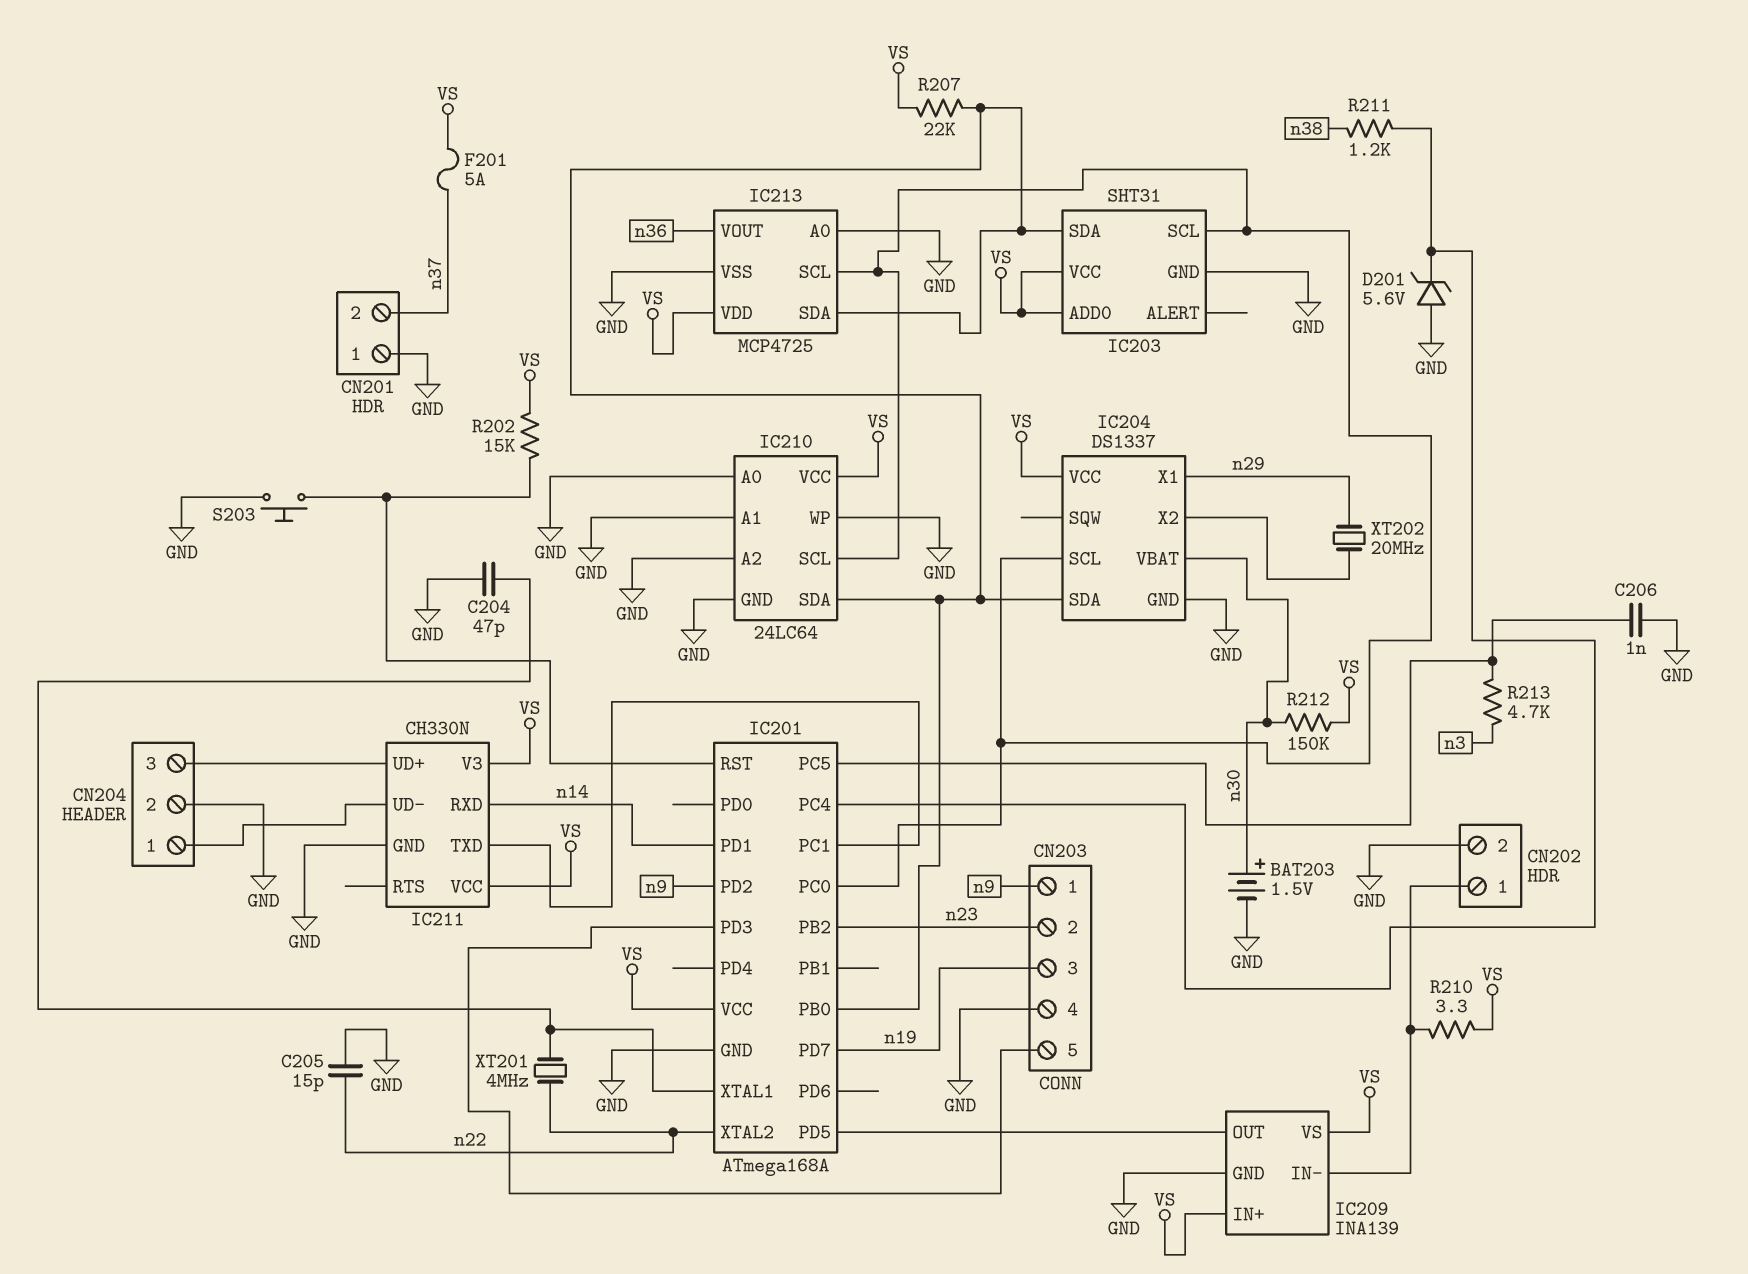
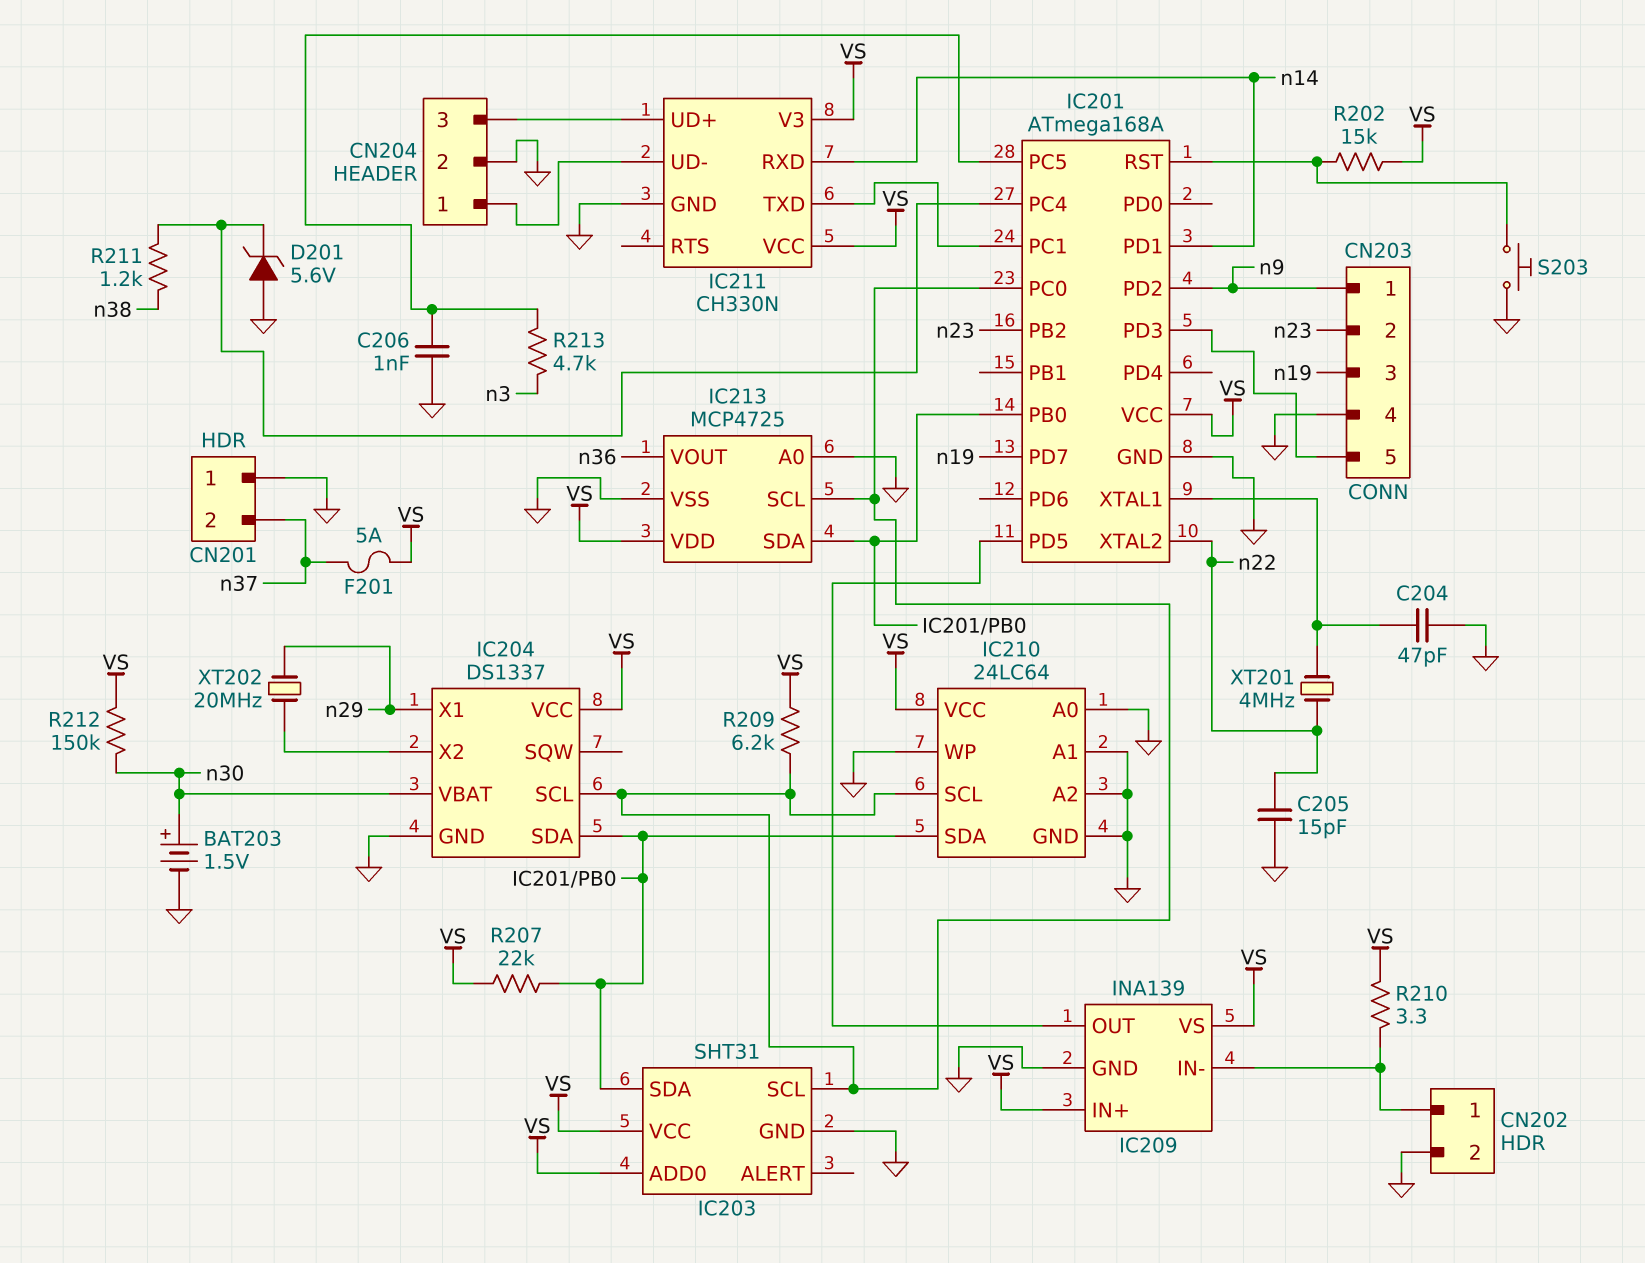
R209: none -> 6.2k (IC201/PC0, VS)

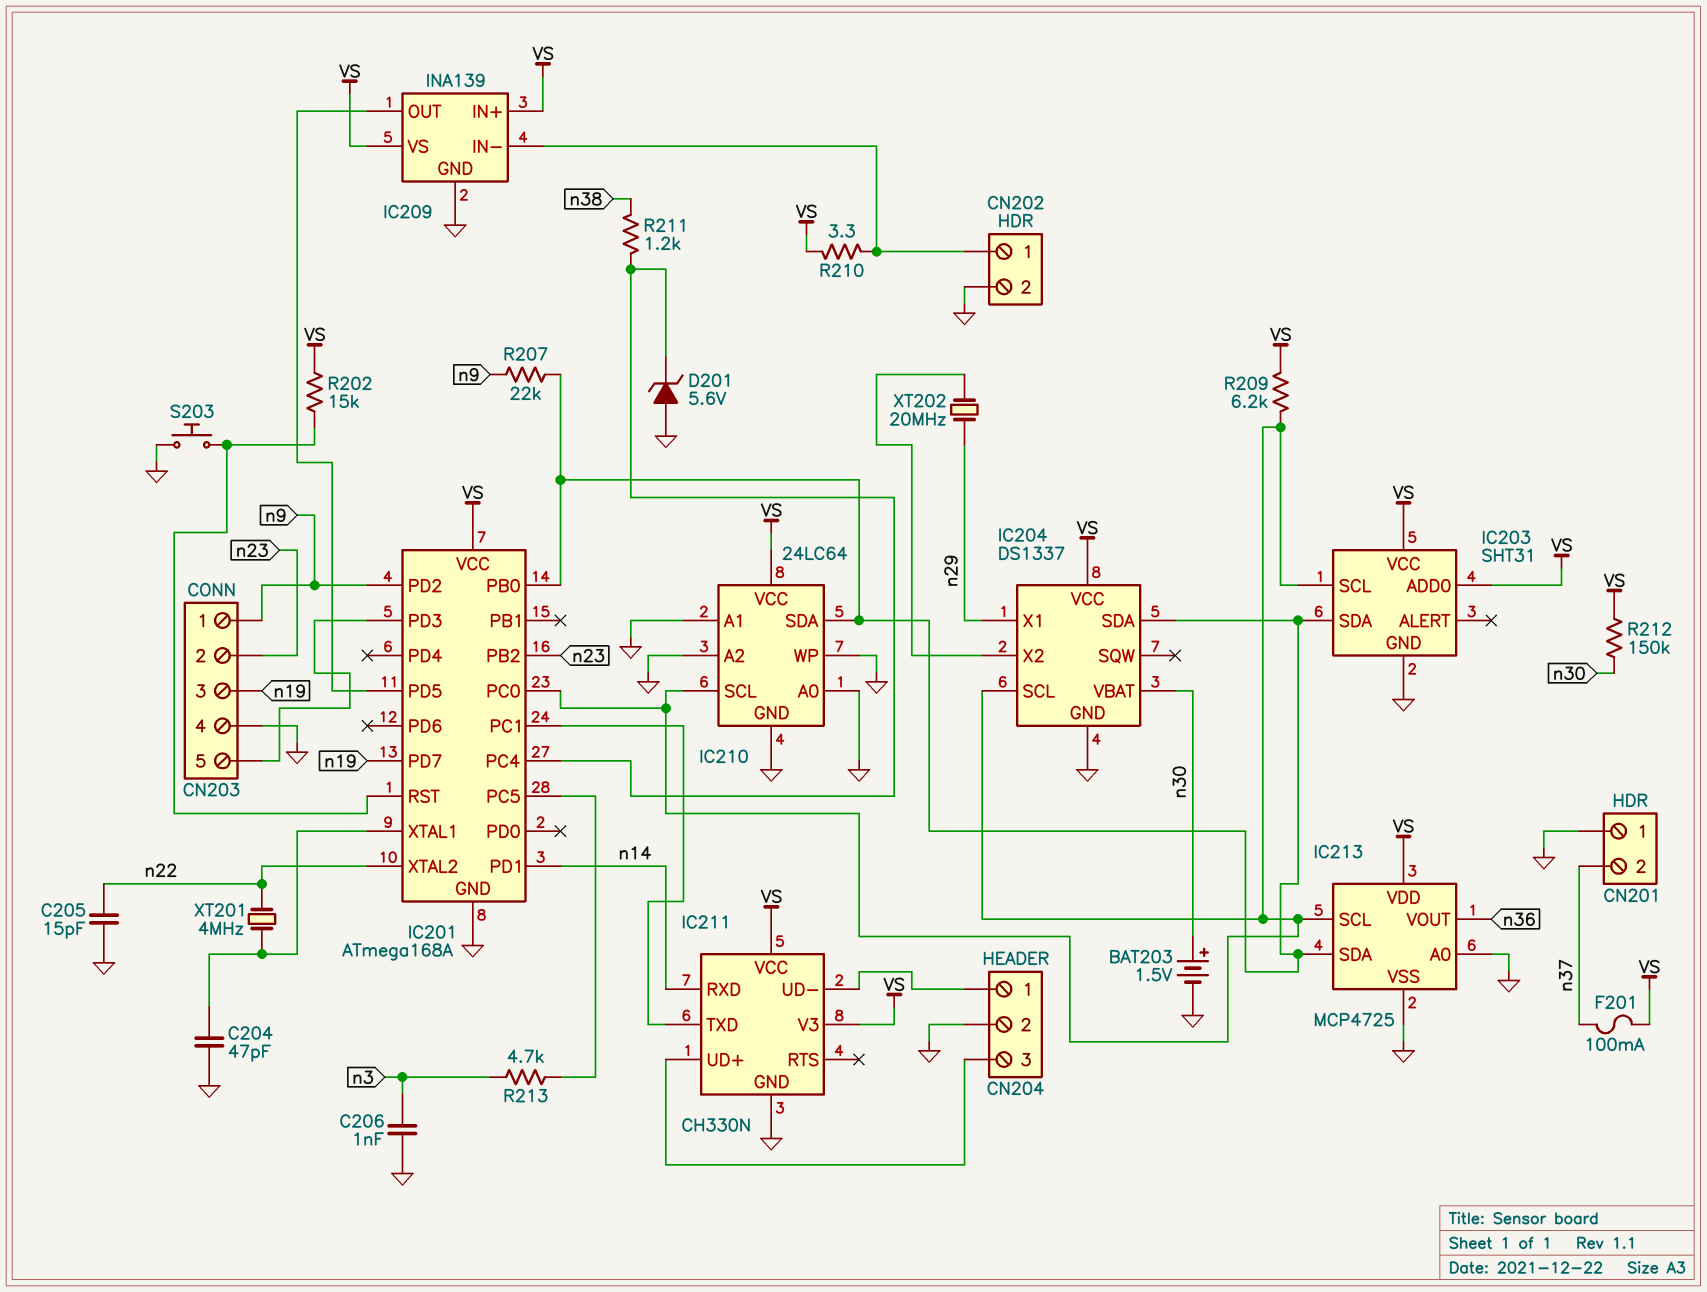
C206: 1nF (GND, IC201/PC5) -> 1nF (GND, n3)
F201: 5A (VS, n37) -> 100mA (VS, n37)
R207: 22k (IC201/PB0, VS) -> 22k (IC201/PB0, n9)

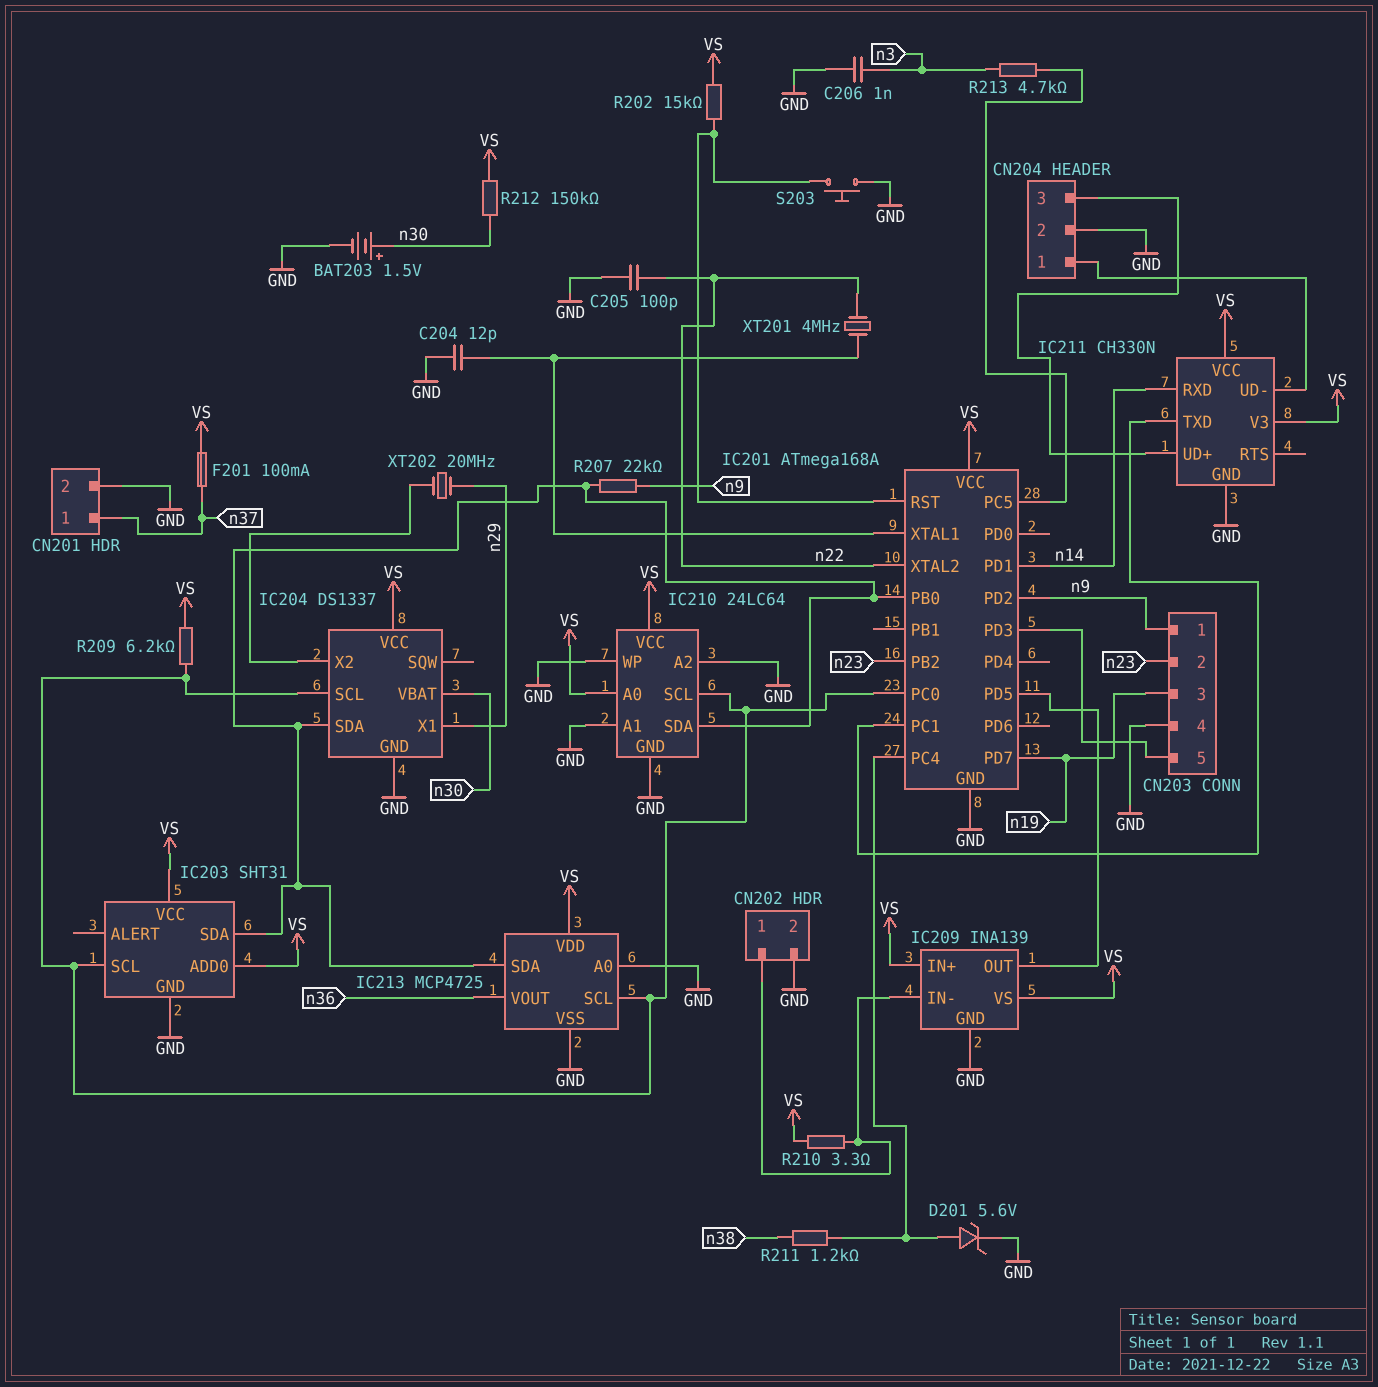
C204: 47pF (GND, IC201/XTAL1) -> 12pF (GND, IC201/XTAL1)
C205: 15pF (GND, n22) -> 100pF (GND, n22)
CN201 pin 1: GND -> n37
CN201 pin 2: n37 -> GND
D201: zener 5.6V (A GND, K IC201/PC4) -> zener 5.6V (A IC201/PC4, K GND)
IC210 pin A0: GND -> VS

